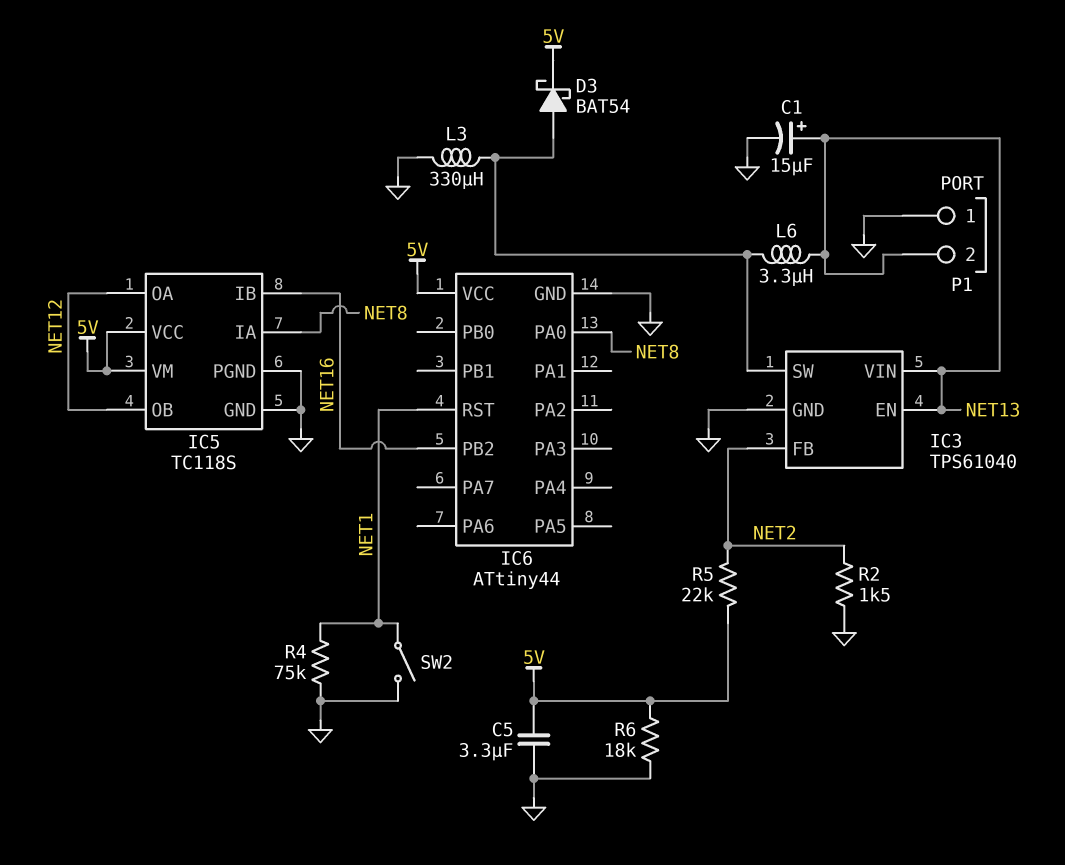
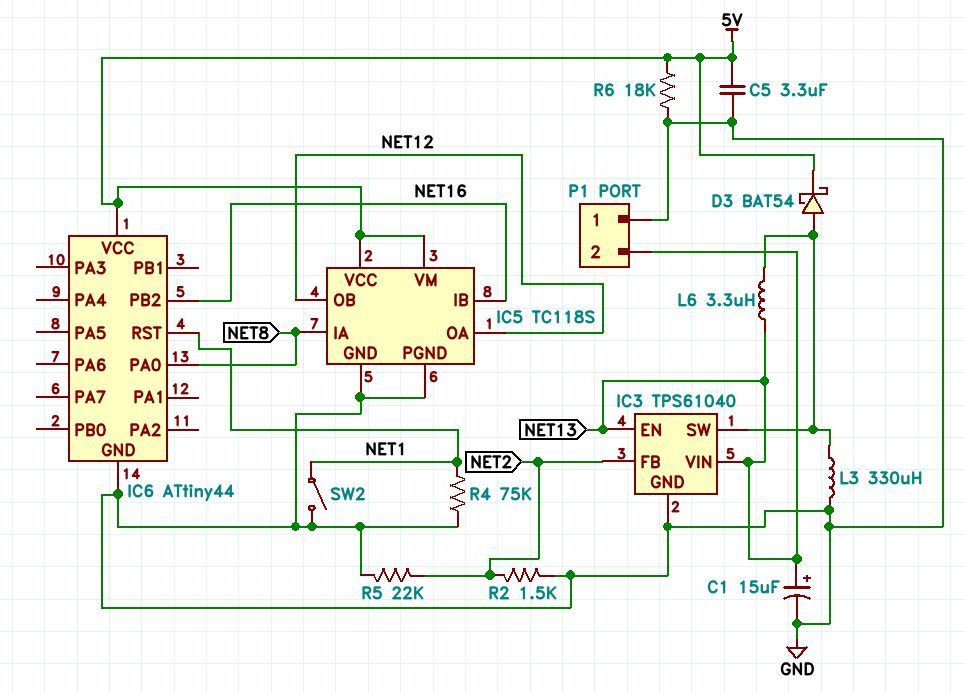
R5: 22k (5V, NET2) -> 22k (GND, NET2)

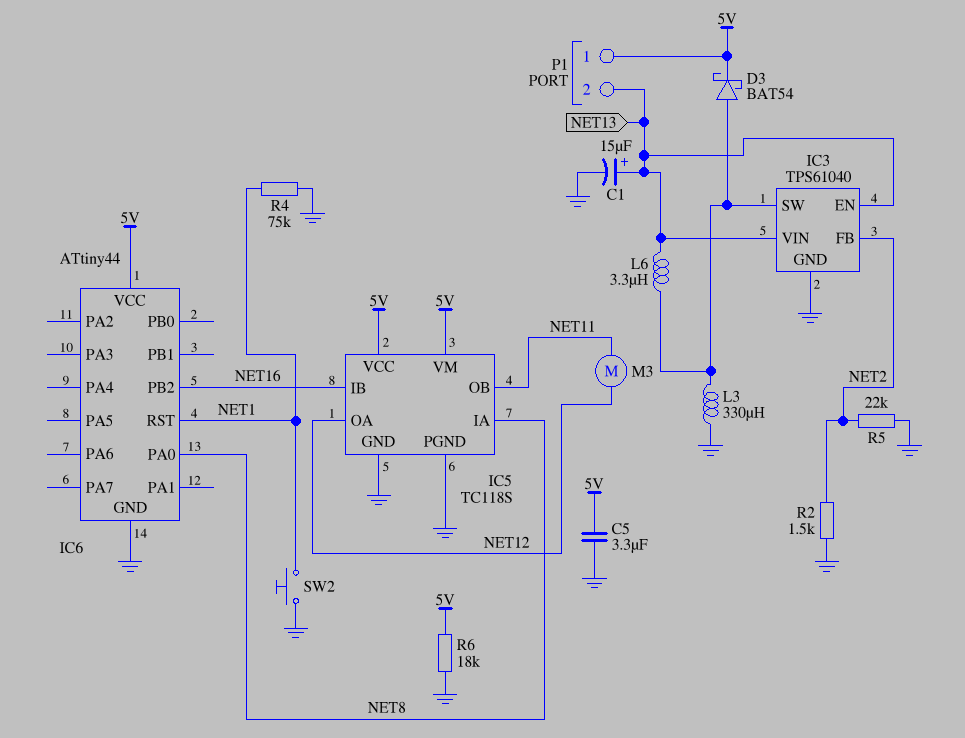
IC5 pin OB: NET12 -> NET11
M3: none -> motor (NET11, NET12)
P1 pin 1: GND -> 5V
SW2: switch (GND, NET1) -> button (GND, NET1)

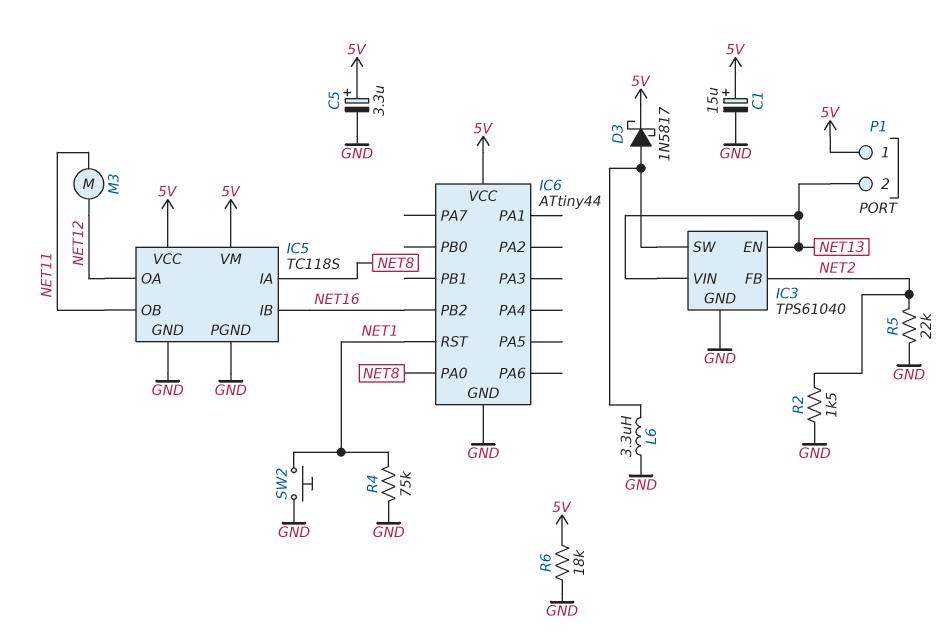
C1: 15uF (plus NET13, minus GND) -> 15uF (plus 5V, minus GND)
C5: 3.3uF (5V, GND) -> 3.3uF (plus 5V, minus GND)
D3: schottky BAT54 (A IC3/SW, K 5V) -> schottky 1N5817 (A IC3/SW, K 5V)
L3: 330uH (GND, IC3/SW) -> none
L6: 3.3uH (IC3/SW, NET13) -> 3.3uH (GND, IC3/SW)

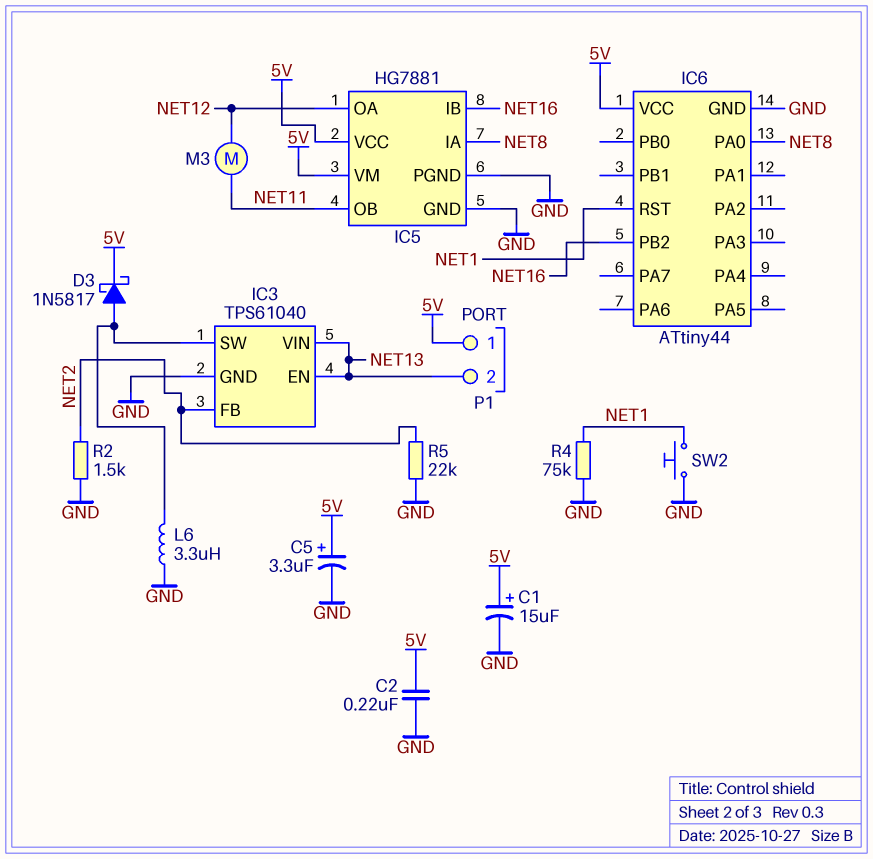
C2: none -> 220nF (5V, GND)
IC5: TC118S -> HG7881
R6: 18k (5V, GND) -> none

